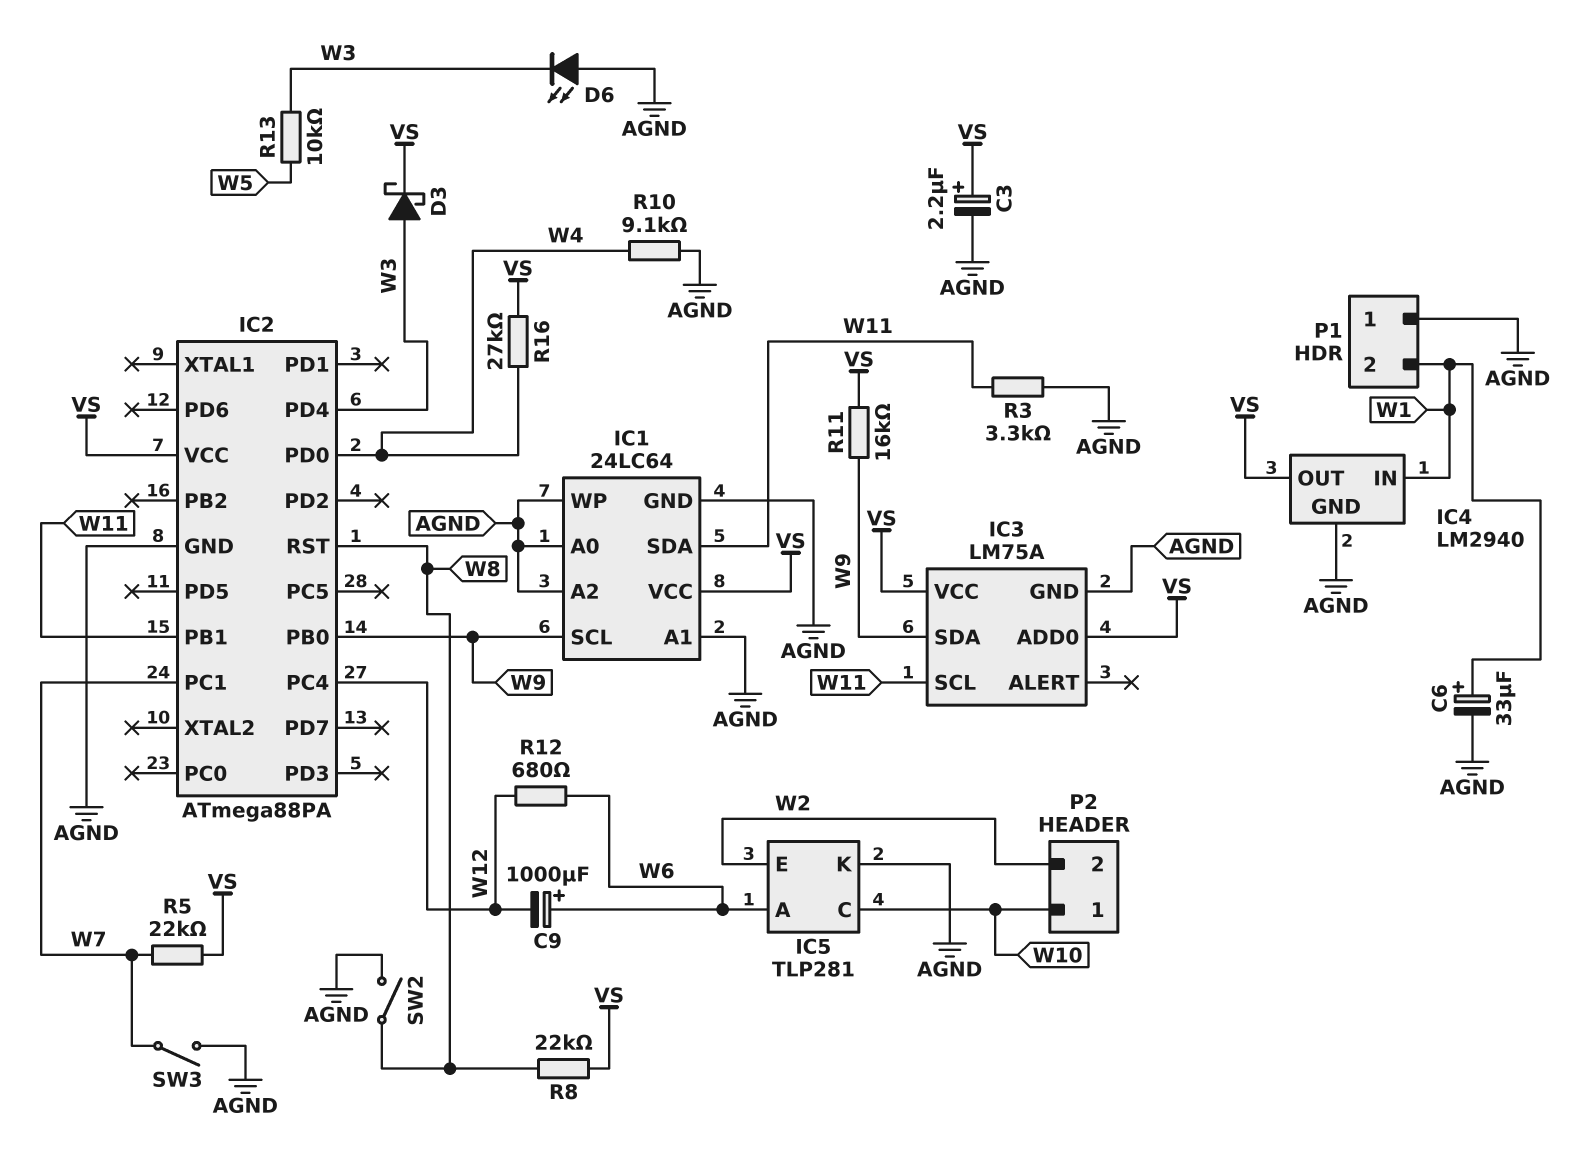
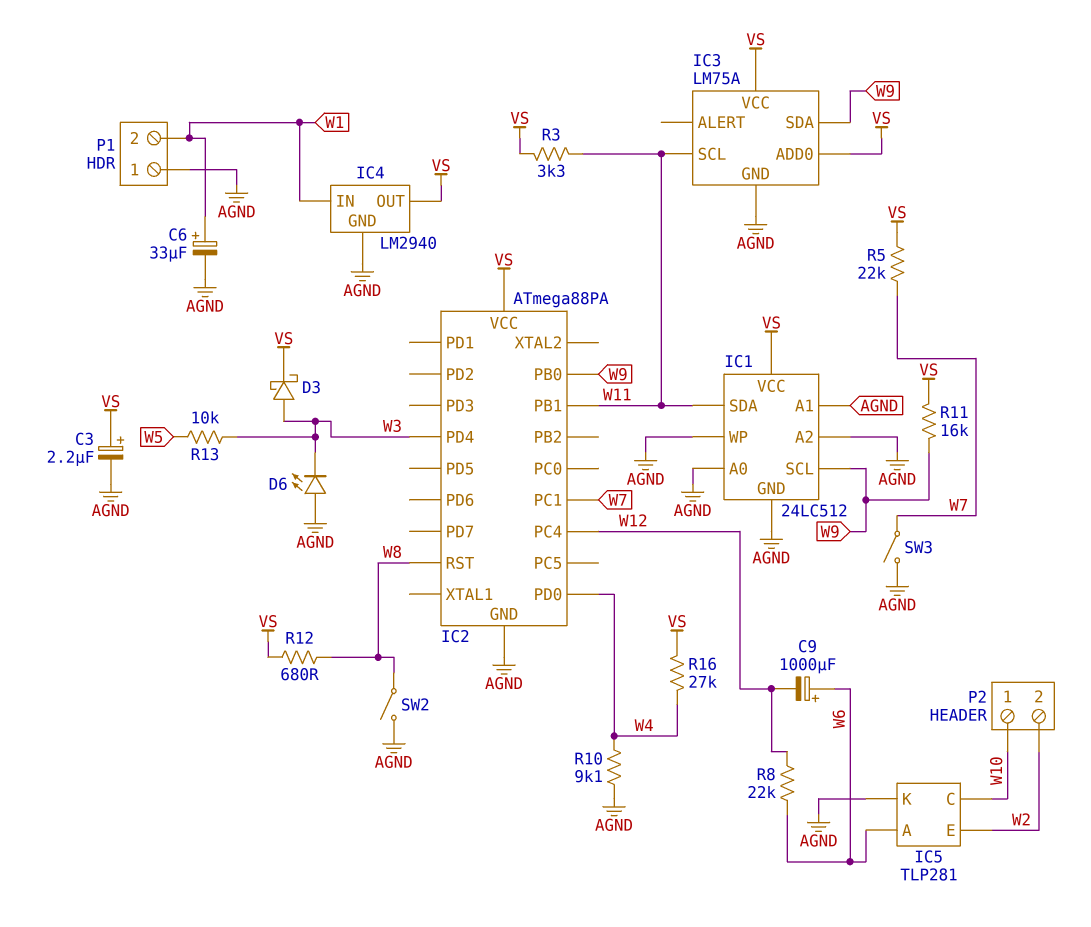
IC1: 24LC64 -> 24LC512
R3: 3.3k (AGND, W11) -> 3.3k (VS, W11)
R8: 22k (VS, W8) -> 22k (W6, W12)
R12: 680 (W6, W12) -> 680 (VS, W8)

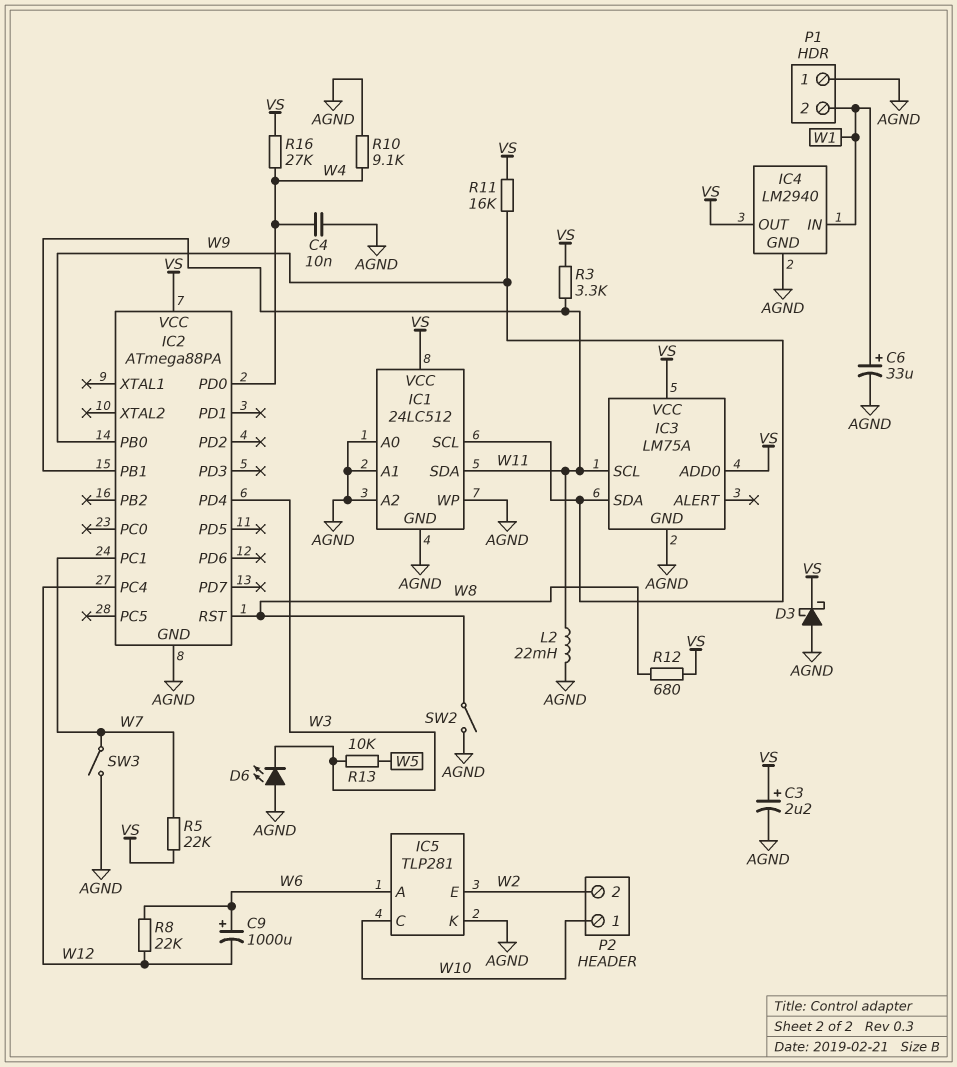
C4: none -> 10nF (AGND, W4)
D3: schottky (A W3, K VS) -> schottky (A AGND, K VS)
L2: none -> 22mH (AGND, W11)

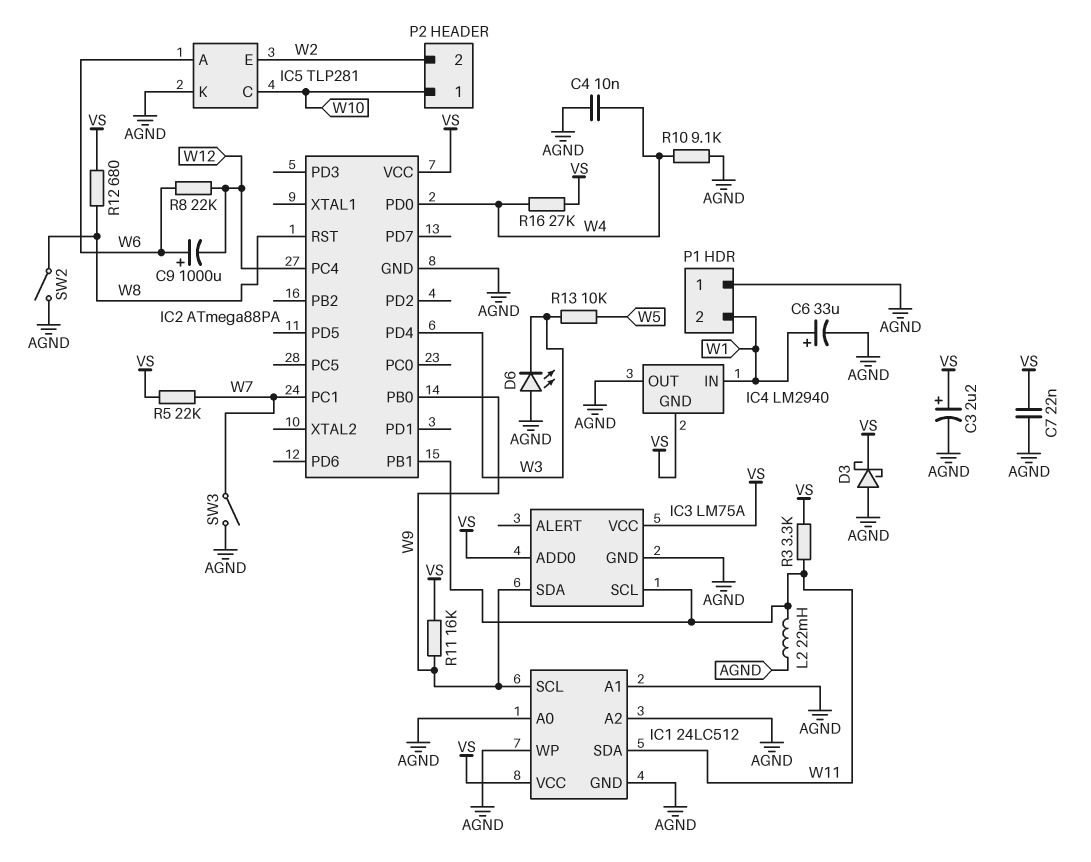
C7: none -> 22nF (AGND, VS)
IC4 pin GND: AGND -> VS
IC4 pin OUT: VS -> AGND

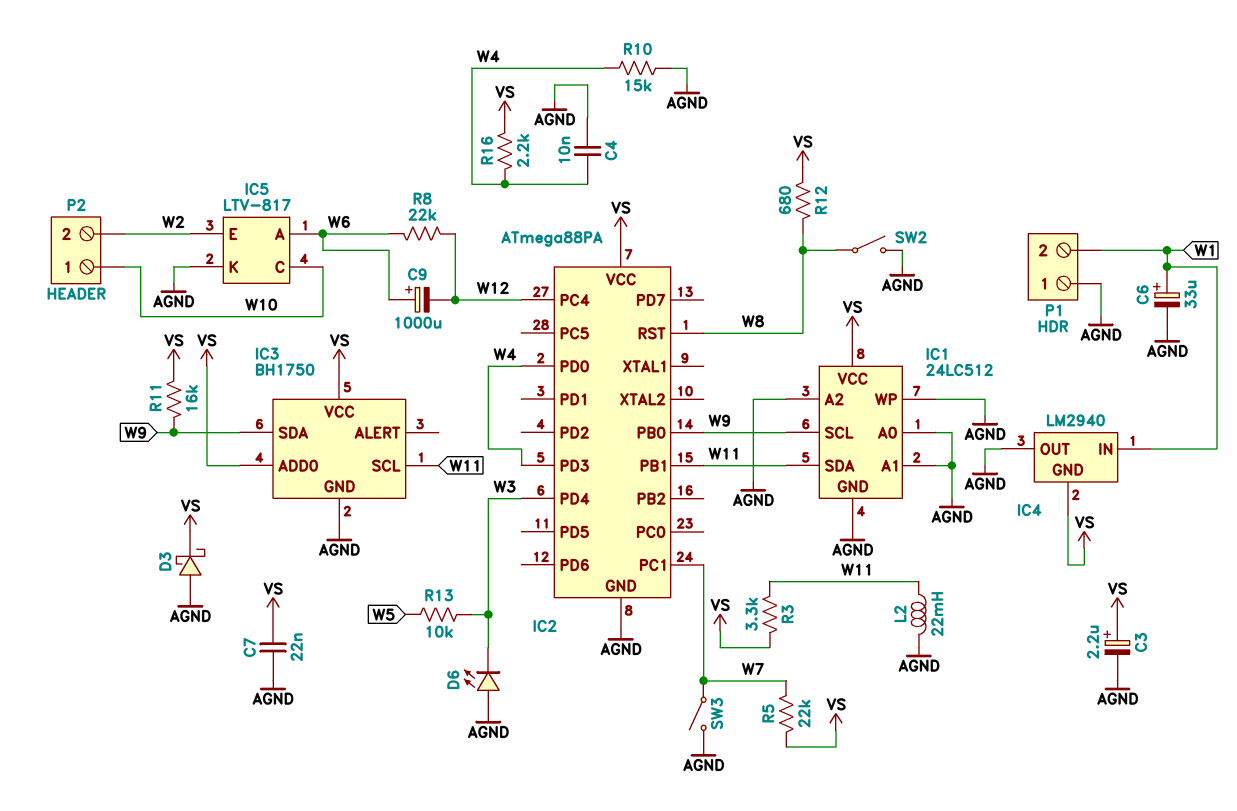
IC2 pin PD3: none -> W4
IC3: LM75A -> BH1750
IC5: TLP281 -> LTV-817
R10: 9.1k (AGND, W4) -> 15k (AGND, W4)
R16: 27k (VS, W4) -> 2.2k (VS, W4)

